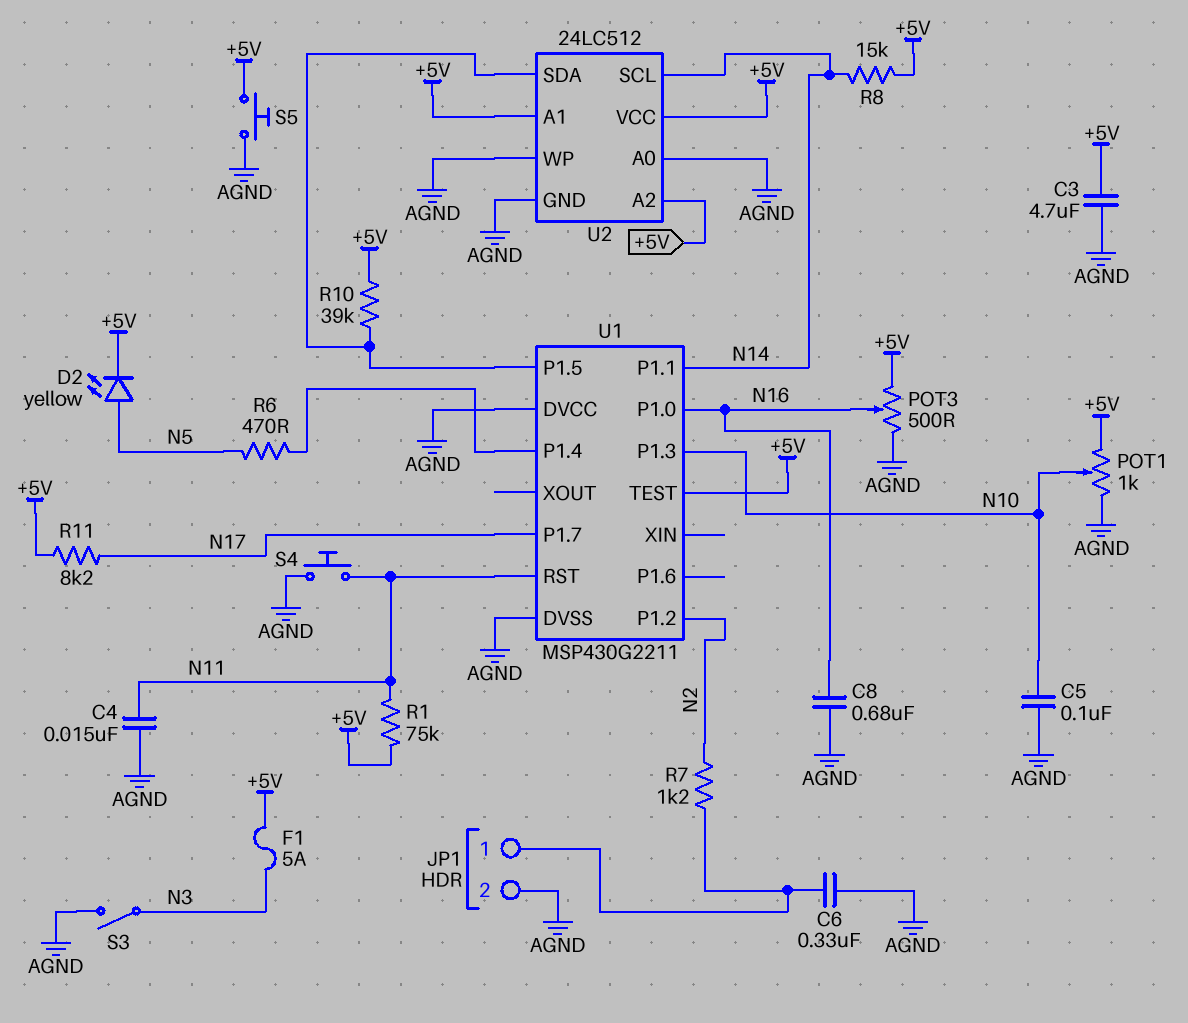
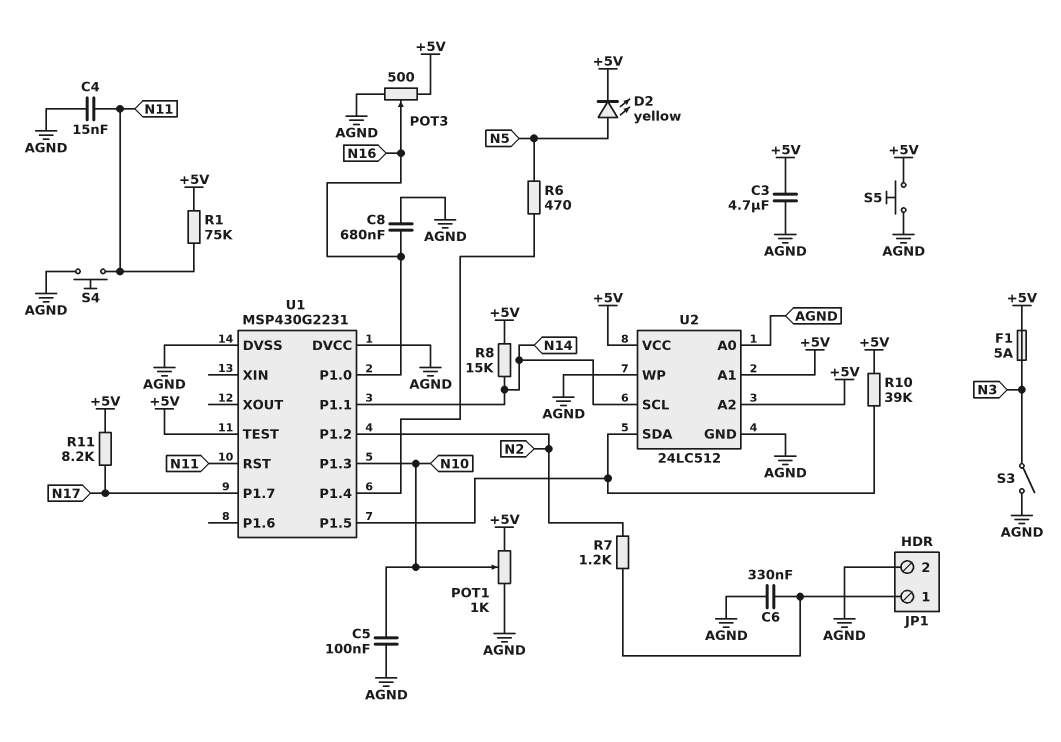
U1: MSP430G2211 -> MSP430G2231

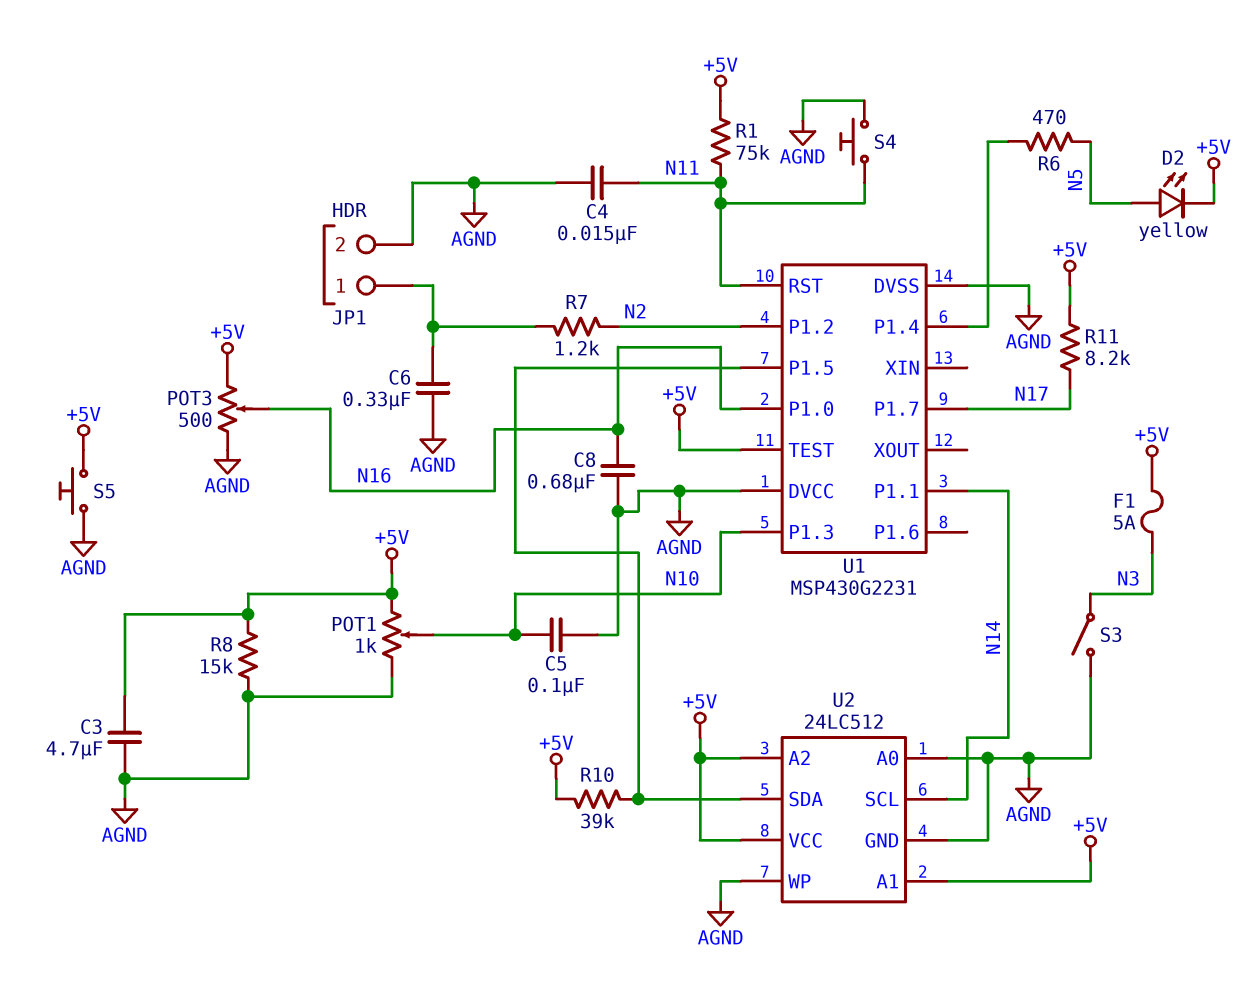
R8: 15k (+5V, N14) -> 15k (+5V, AGND)

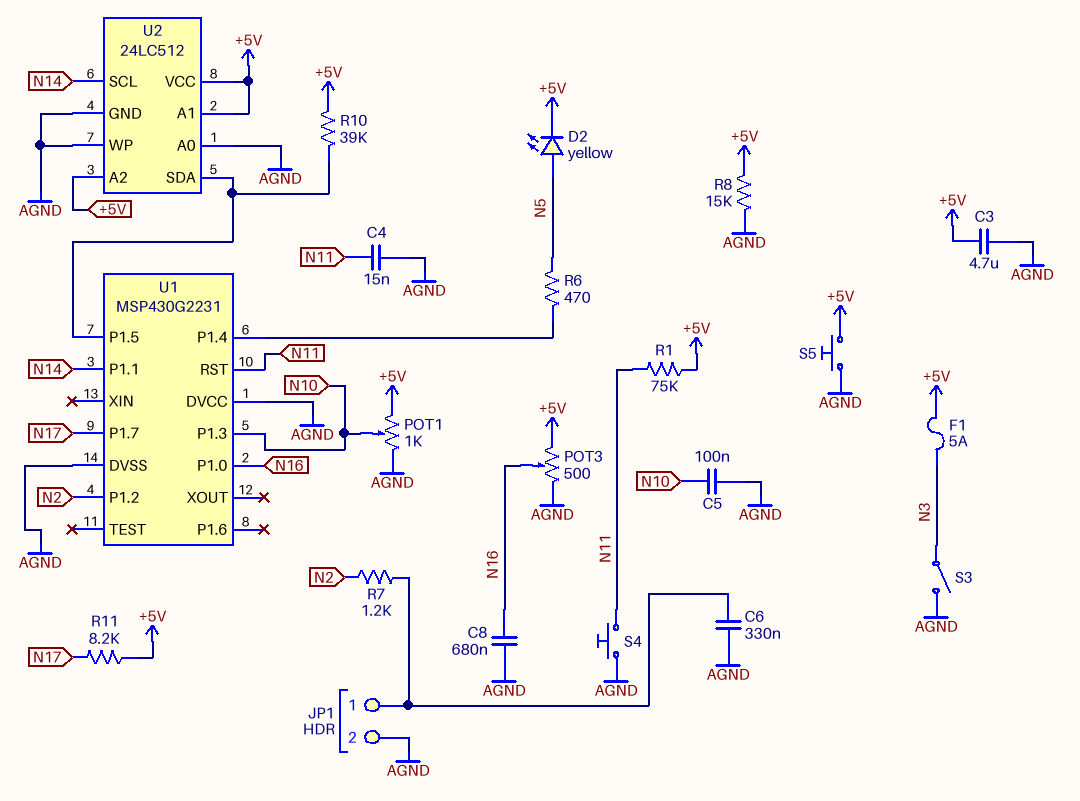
U1 pin TEST: +5V -> none

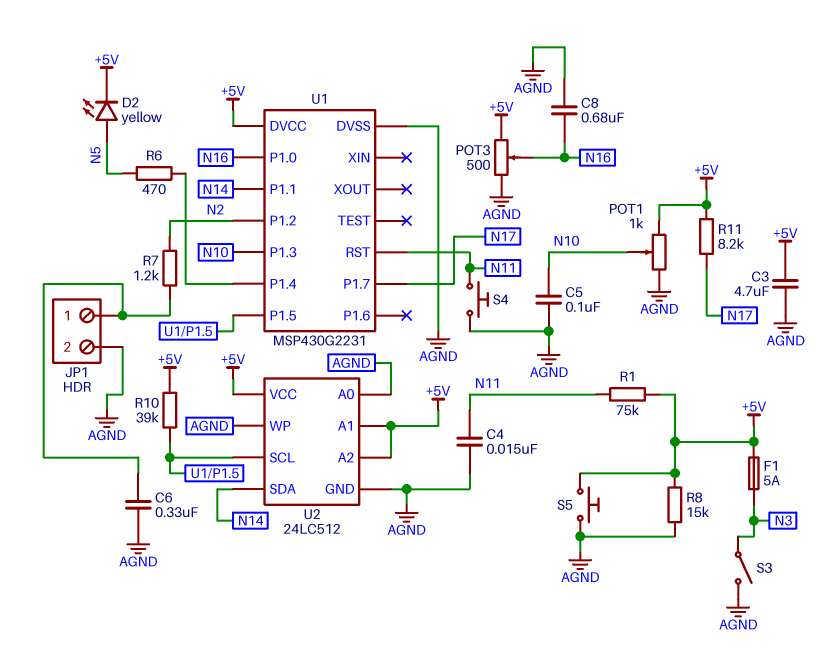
U1 pin DVCC: AGND -> +5V
U2 pin SCL: N14 -> U1/P1.5
U2 pin SDA: U1/P1.5 -> N14

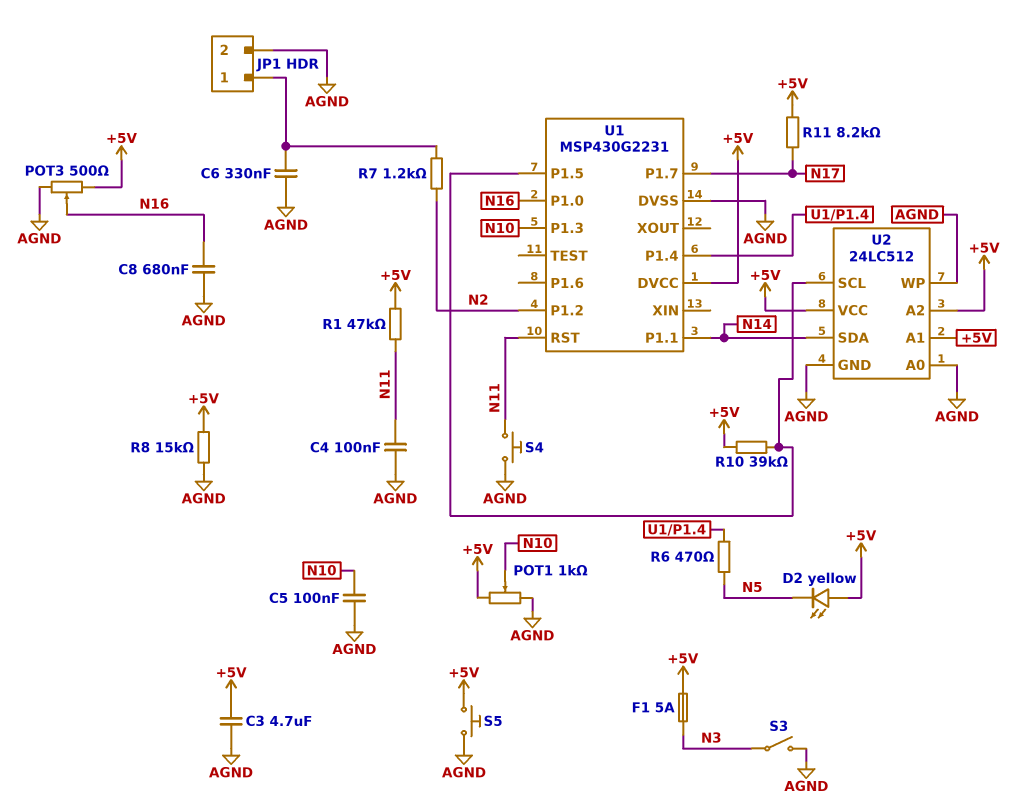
C4: 15nF (AGND, N11) -> 100nF (AGND, N11)
D2: LED yellow (A N5, K +5V) -> LED yellow (A +5V, K N5)
R1: 75k (+5V, N11) -> 47k (+5V, N11)

